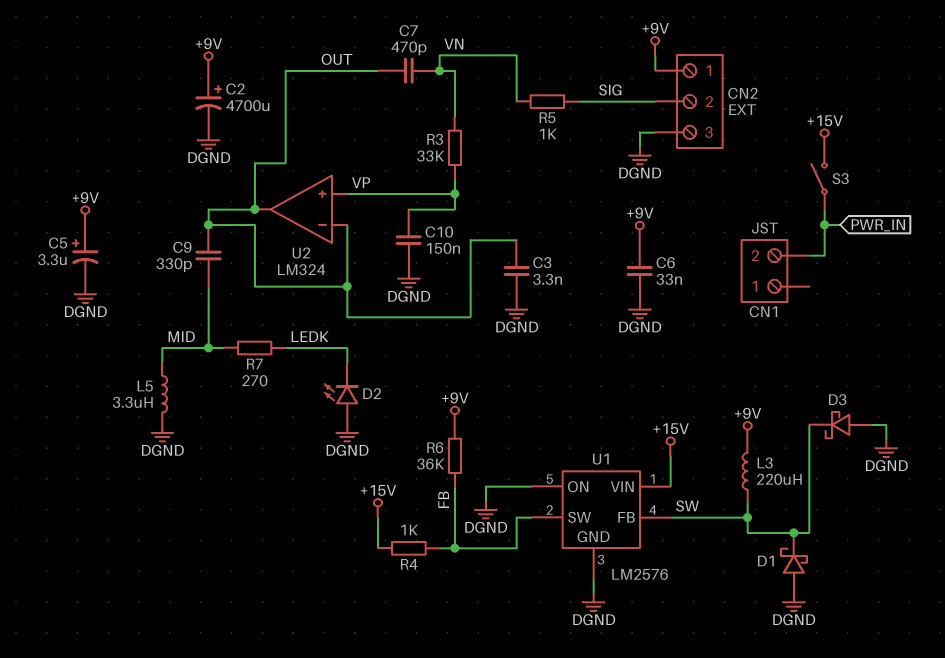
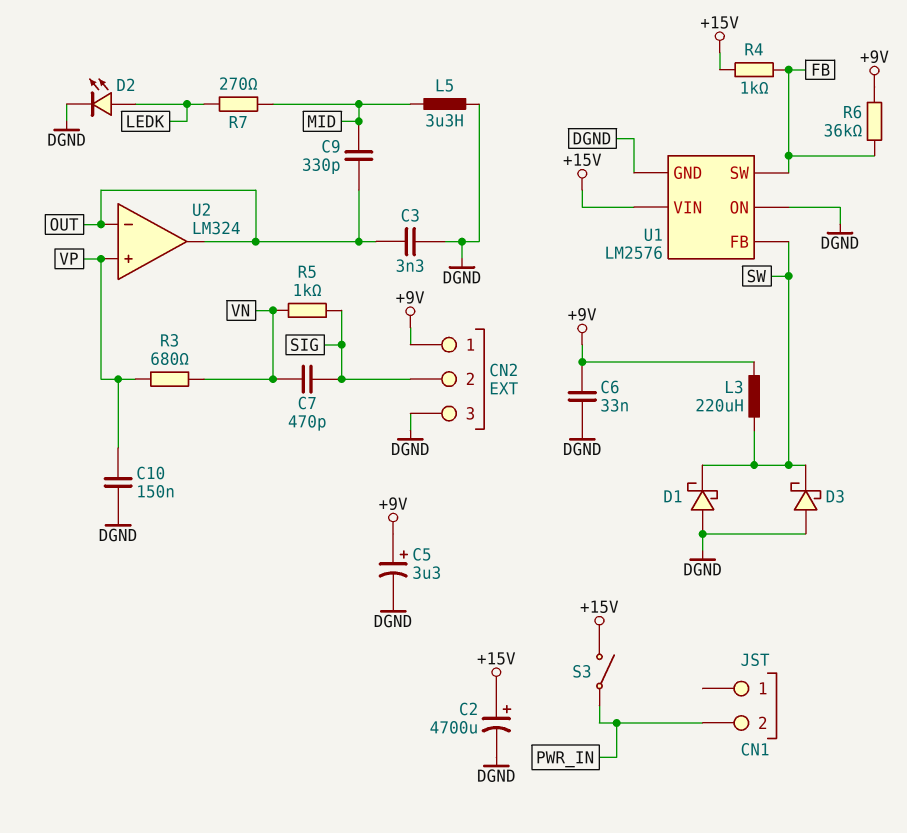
C2: 4700uF (plus +9V, minus DGND) -> 4700uF (plus +15V, minus DGND)
C7: 470pF (OUT, VN) -> 470pF (SIG, VN)
D2: LED (A DGND, K LEDK) -> LED (A LEDK, K DGND)
R3: 33k (VN, VP) -> 680 (VN, VP)

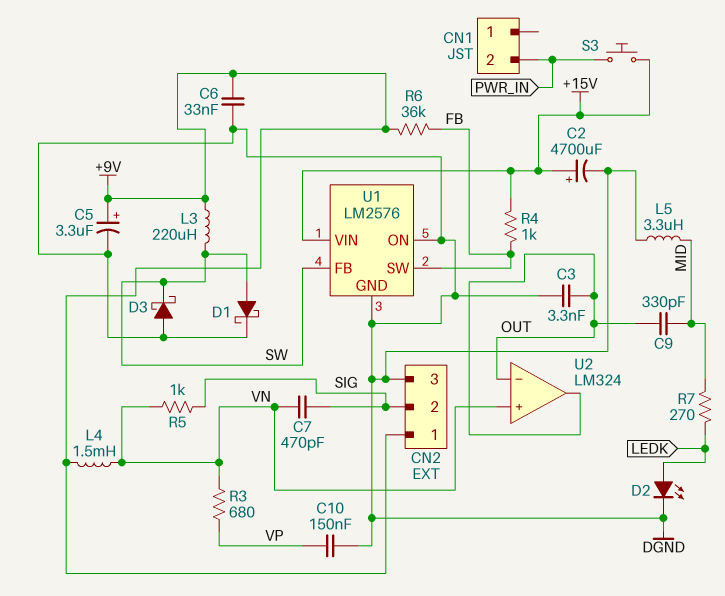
D1: schottky (A DGND, K SW) -> schottky (A SW, K DGND)
L4: none -> 1.5mH (+9V, VN)
S3: switch (+15V, PWR_IN) -> button (+15V, PWR_IN)
U2 pin in+: VP -> VN

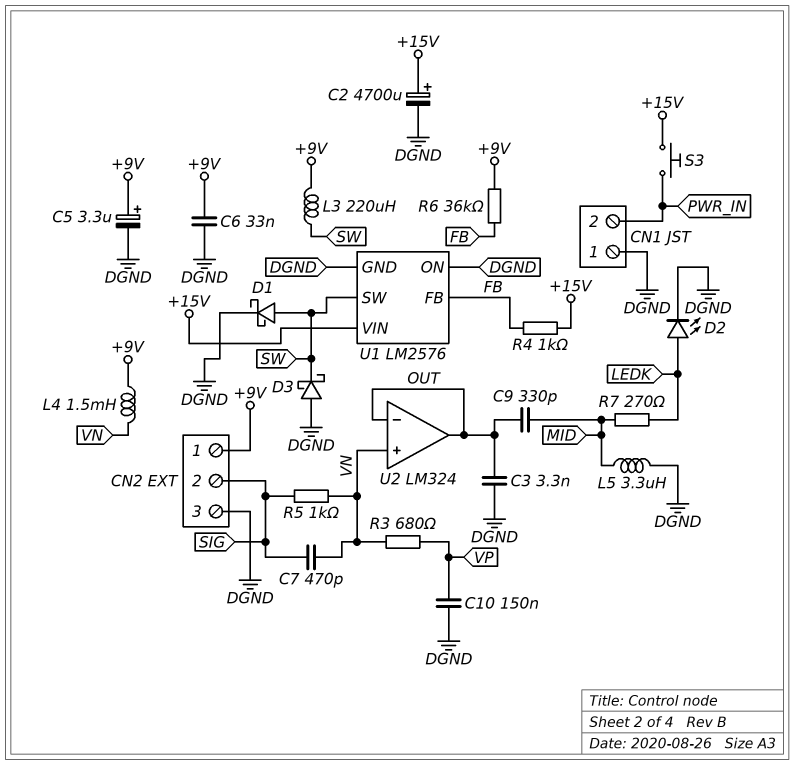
CN1 pin 1: none -> DGND
U1 pin FB: SW -> FB
U1 pin SW: FB -> SW

